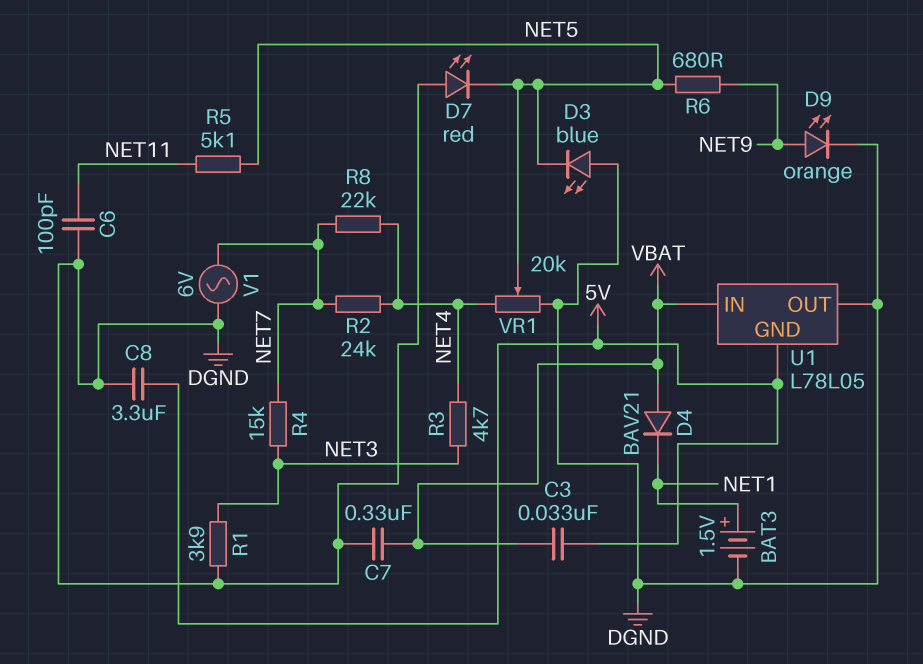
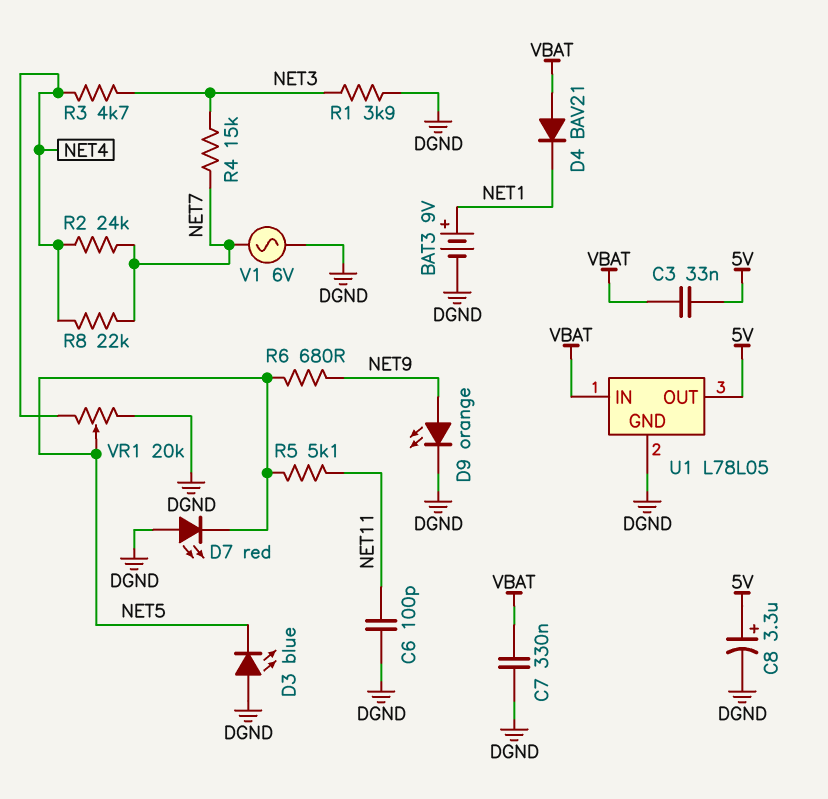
BAT3: 1.5V (plus NET1, minus DGND) -> 9V (plus NET1, minus DGND)
C8: 3.3uF (5V, DGND) -> 3.3uF (plus 5V, minus DGND)
U1 pin GND: 5V -> DGND
U1 pin OUT: DGND -> 5V

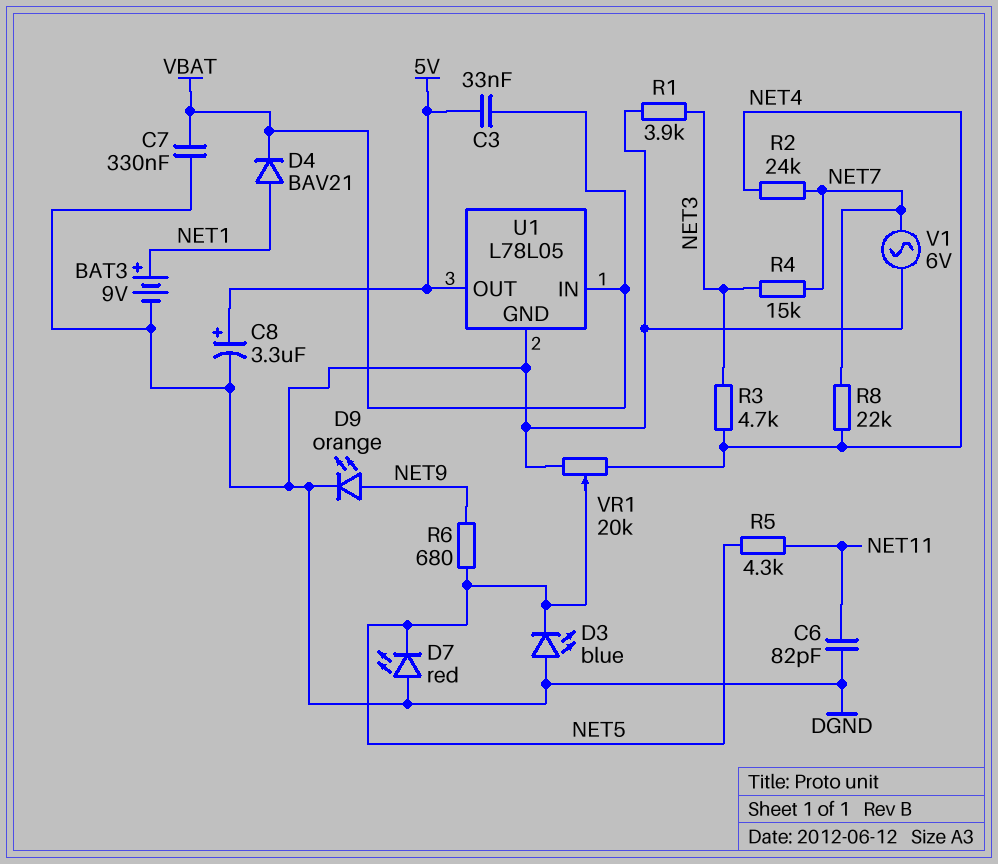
C6: 100pF (DGND, NET11) -> 82pF (DGND, NET11)
D4: diode BAV21 (A VBAT, K NET1) -> diode BAV21 (A NET1, K VBAT)
R5: 5.1k (NET5, NET11) -> 4.3k (NET5, NET11)

